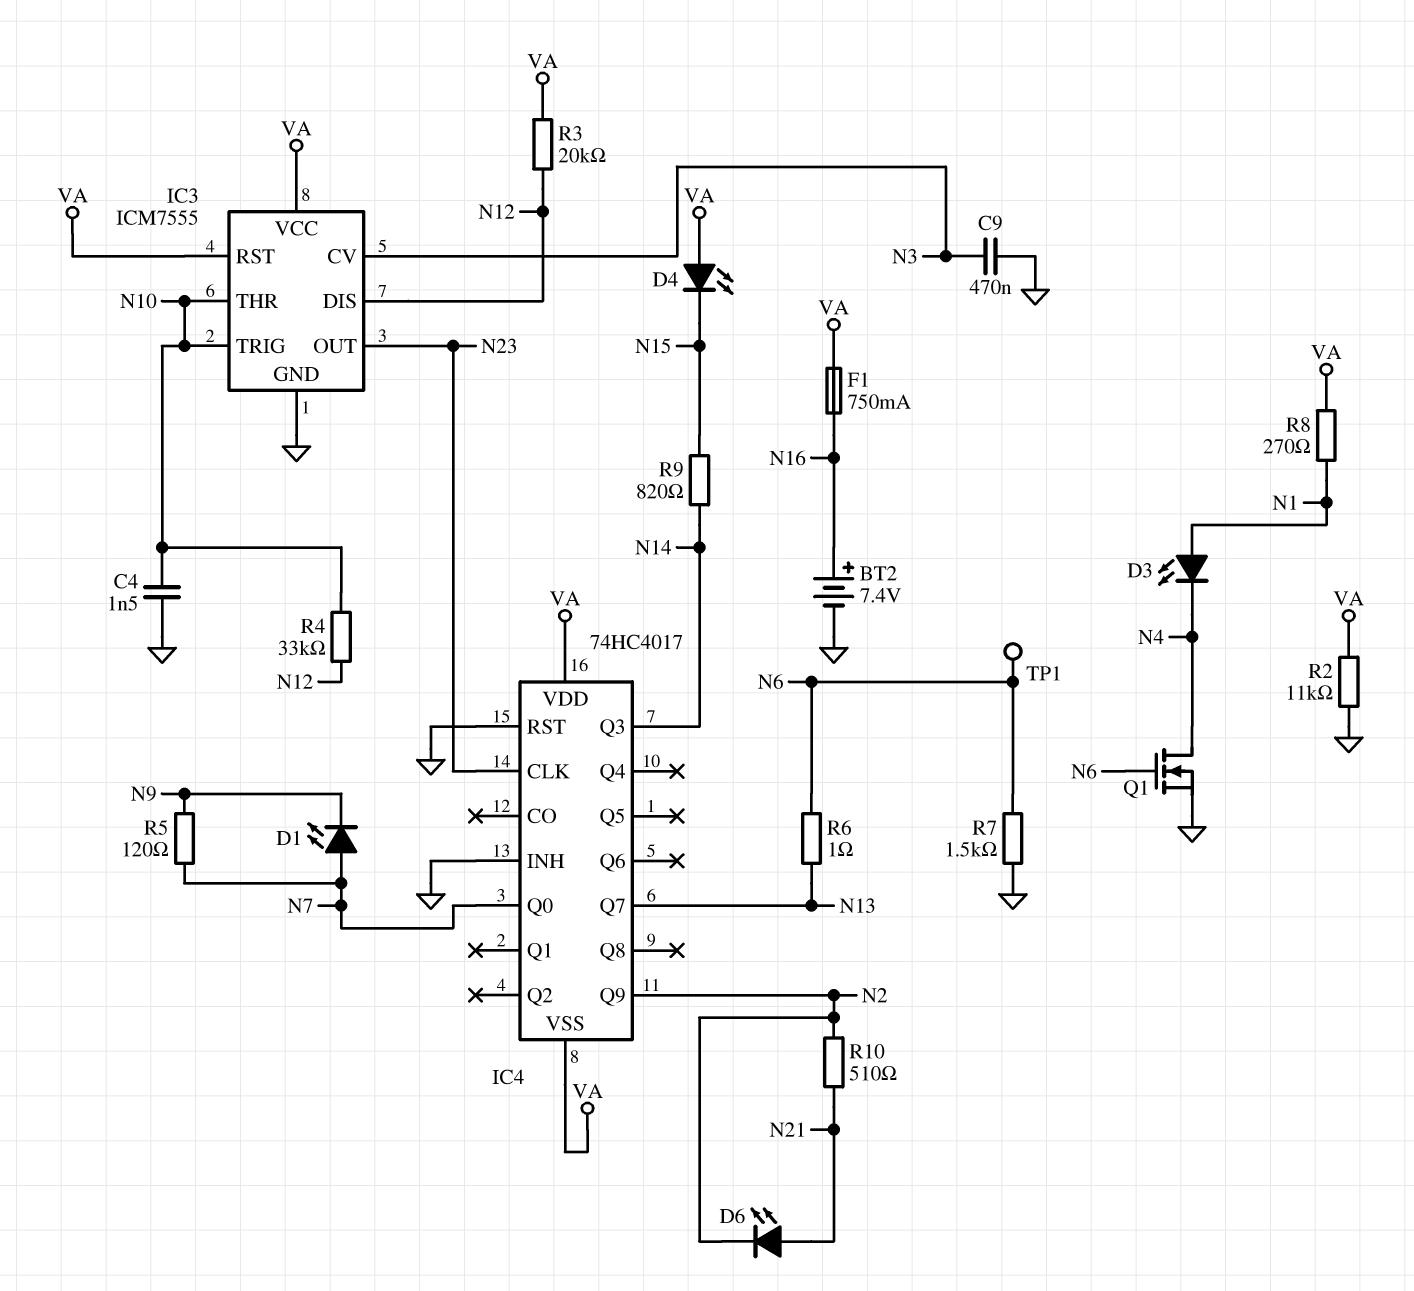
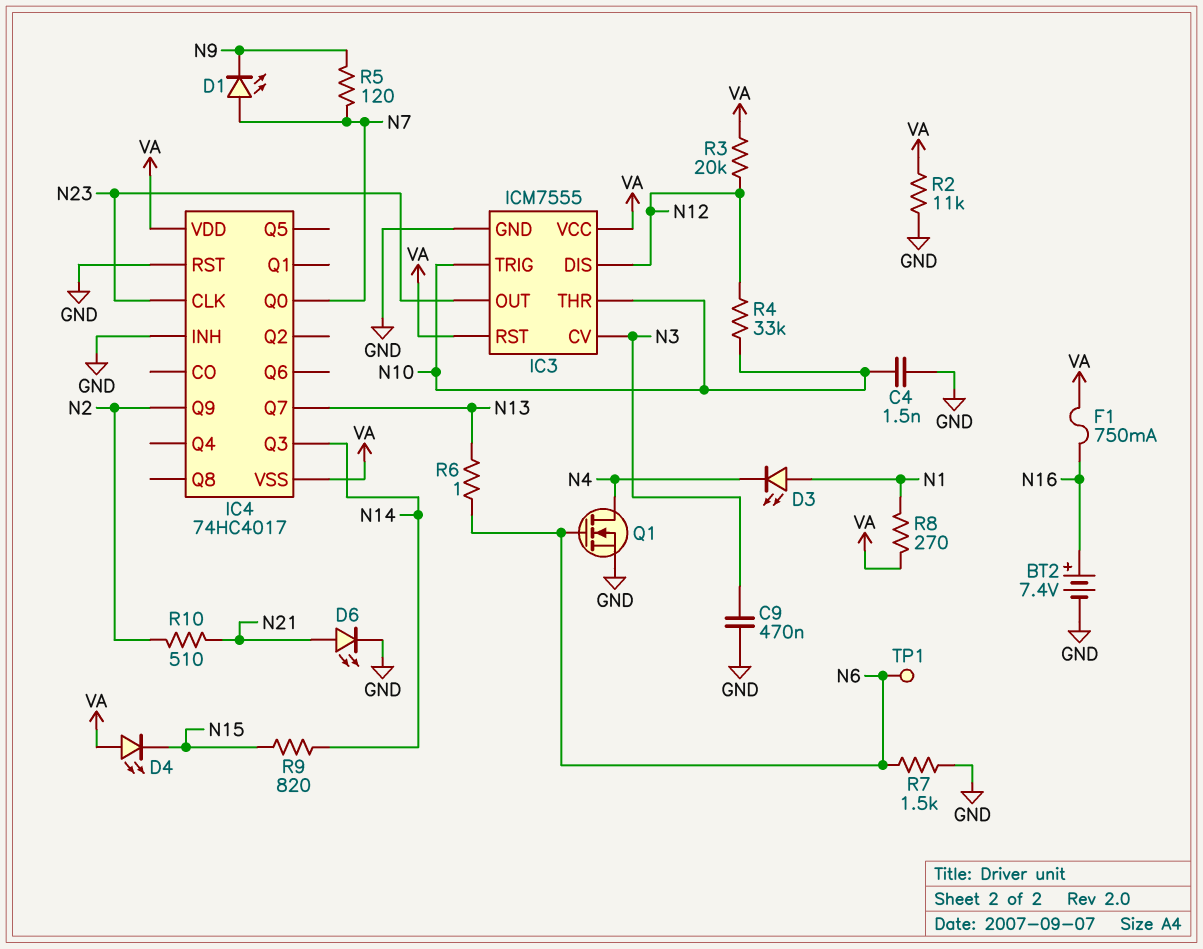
D6: LED (A N21, K N2) -> LED (A N21, K GND)

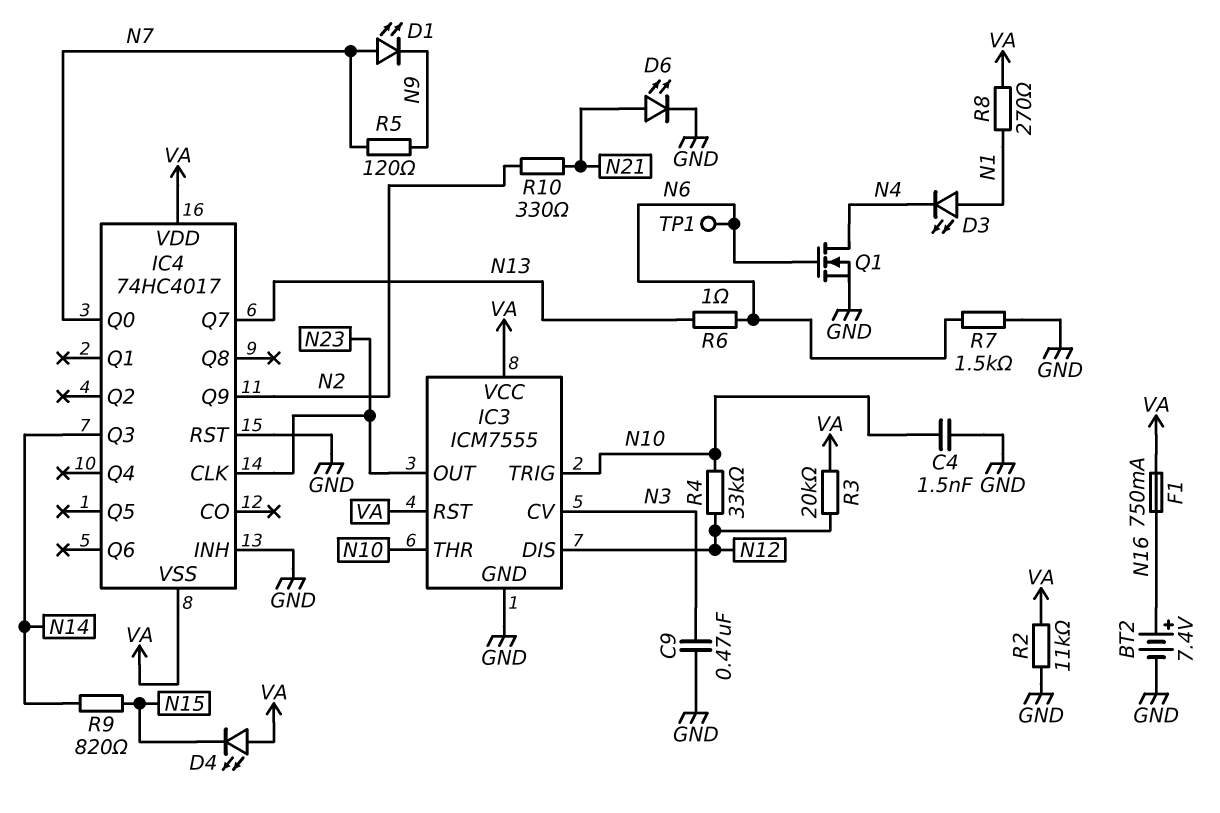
R10: 510 (N2, N21) -> 330 (N2, N21)

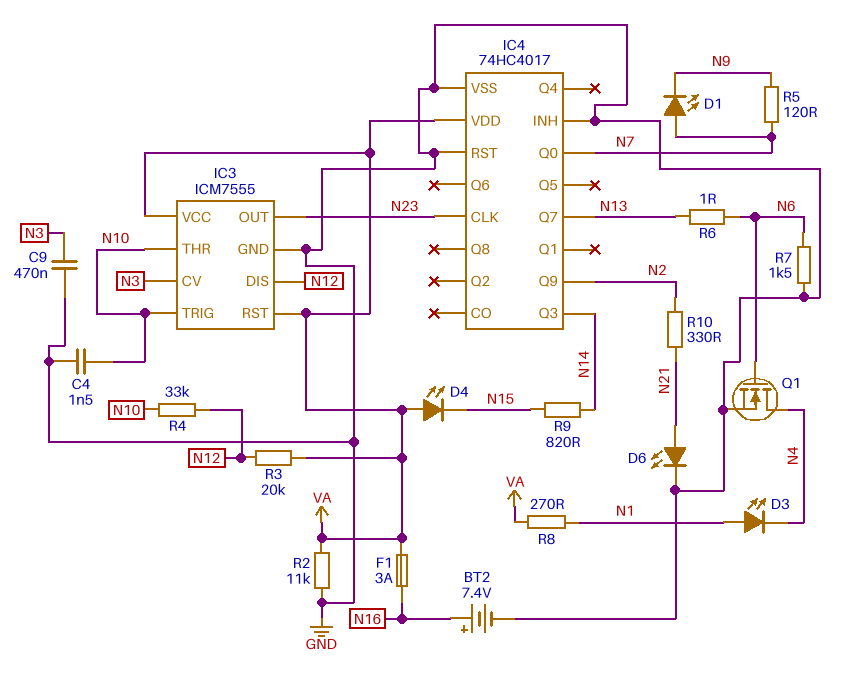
F1: 750mA (N16, VA) -> 3A (N16, VA)
IC4 pin VSS: VA -> GND
TP1: test point (N6) -> none

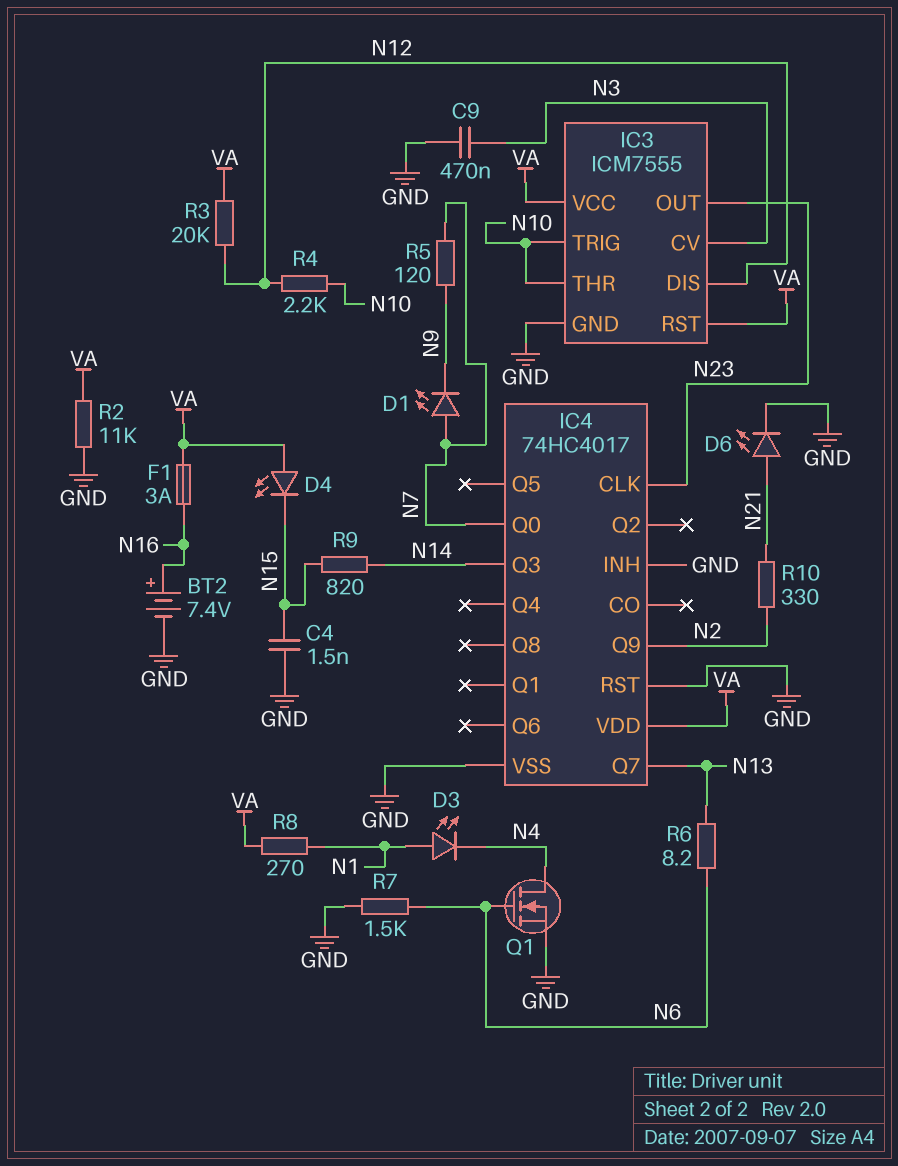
C4: 1.5nF (GND, N10) -> 1.5nF (GND, N15)
R4: 33k (N10, N12) -> 2.2k (N10, N12)
R6: 1 (N6, N13) -> 8.2 (N6, N13)

